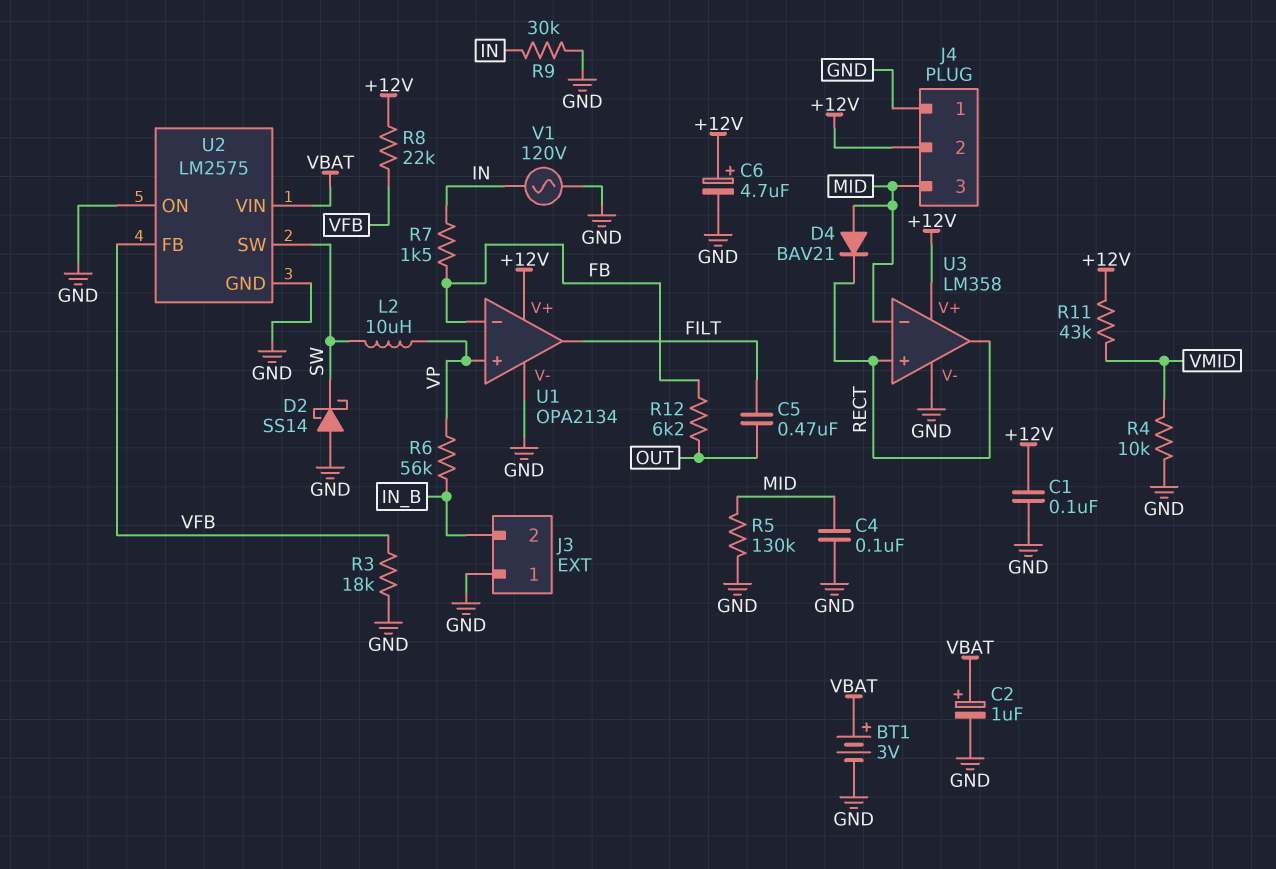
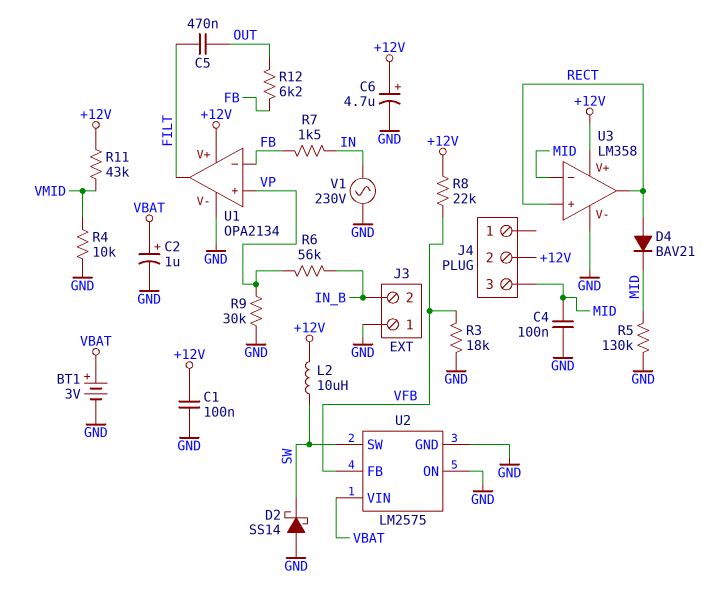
D4: diode BAV21 (A MID, K RECT) -> diode BAV21 (A RECT, K MID)
J4 pin 1: GND -> none
L2: 10uH (SW, VP) -> 10uH (+12V, SW)
R9: 30k (GND, IN) -> 30k (GND, VP)
V1: AC 120V (GND, IN) -> AC 230V (GND, IN)

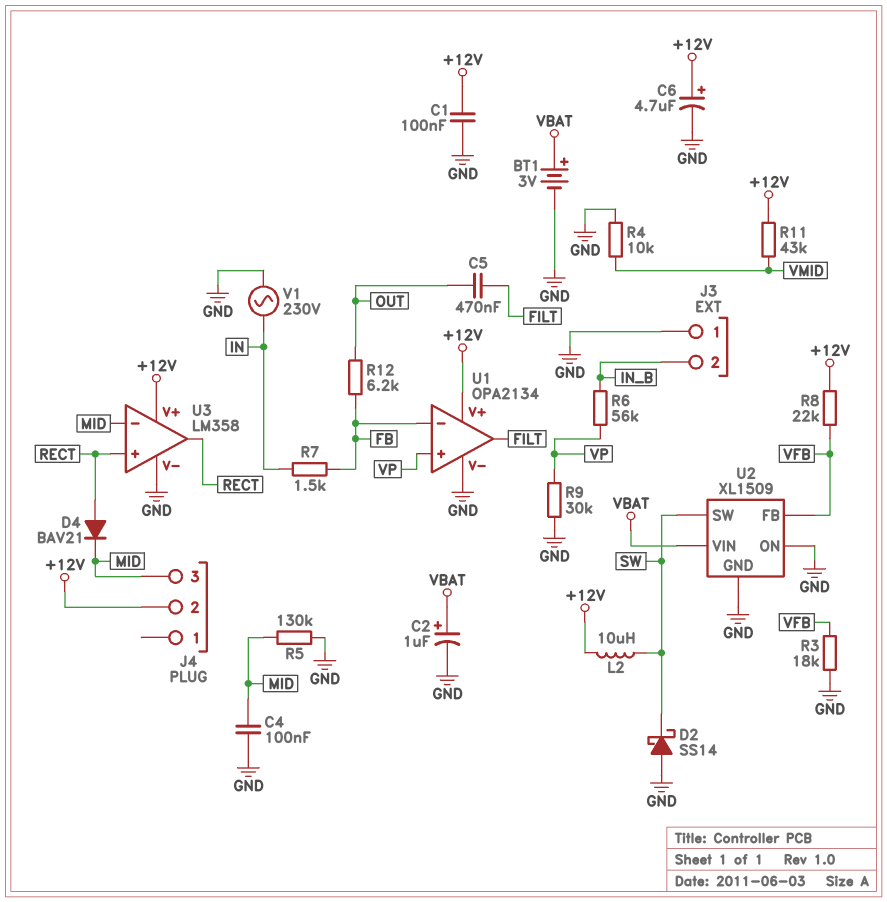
U2: LM2575 -> XL1509

